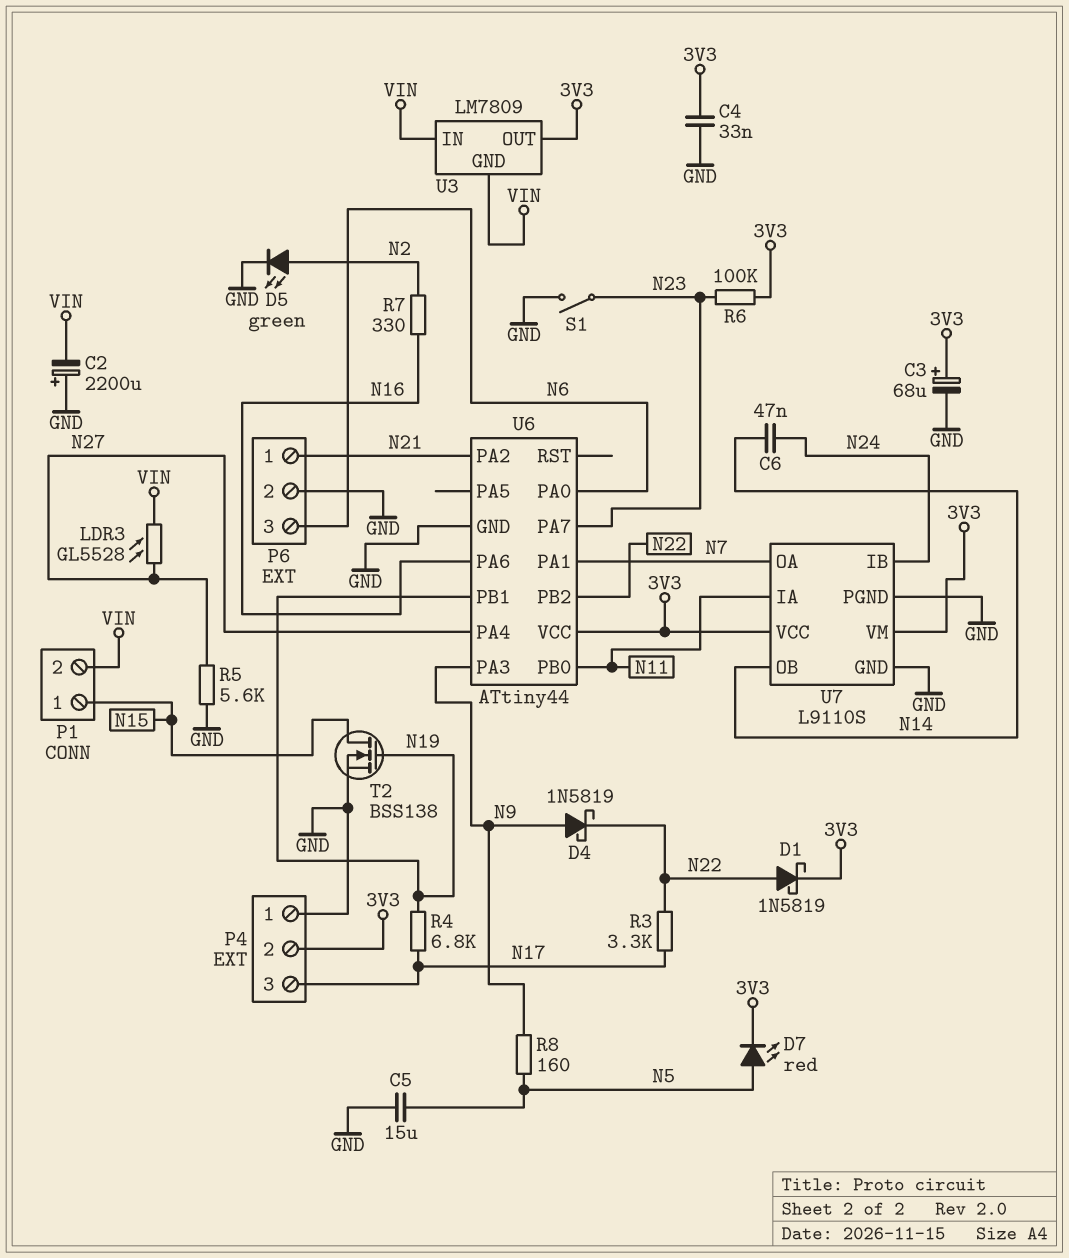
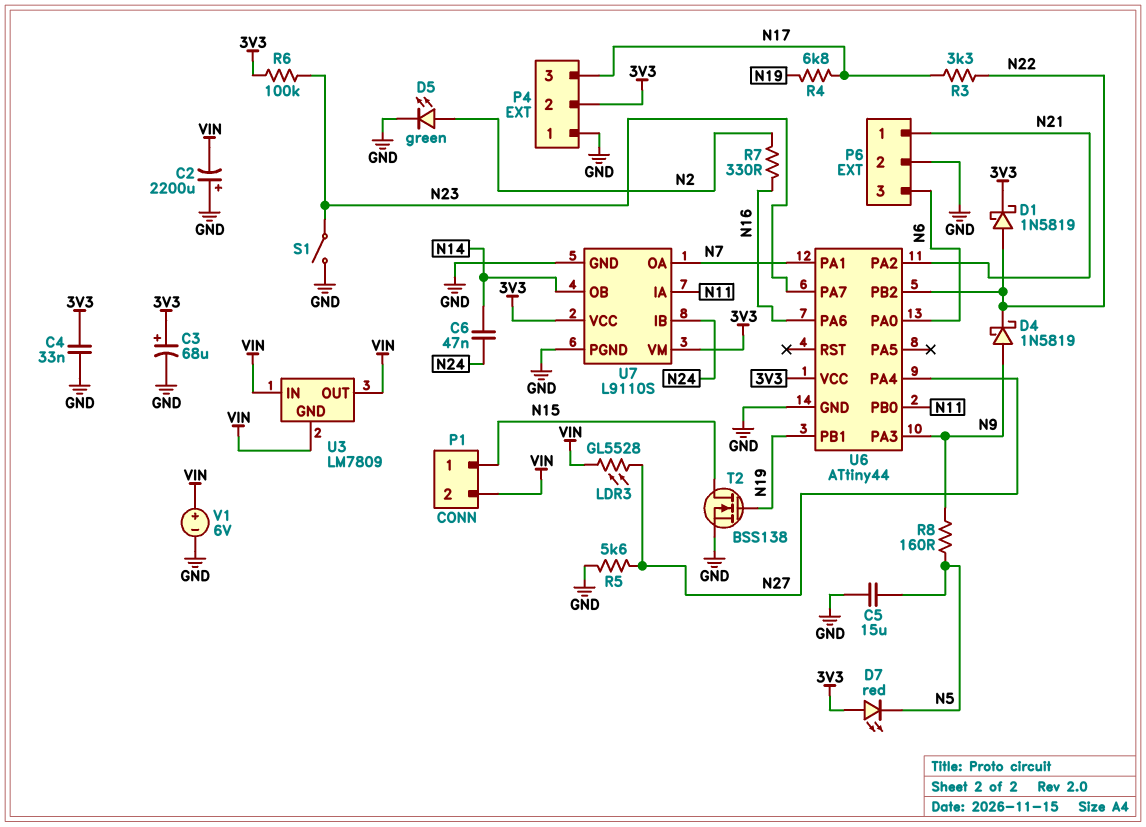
D7: LED red (A N5, K 3V3) -> LED red (A 3V3, K N5)
U3 pin OUT: 3V3 -> VIN
V1: none -> 6V (plus VIN, minus GND)

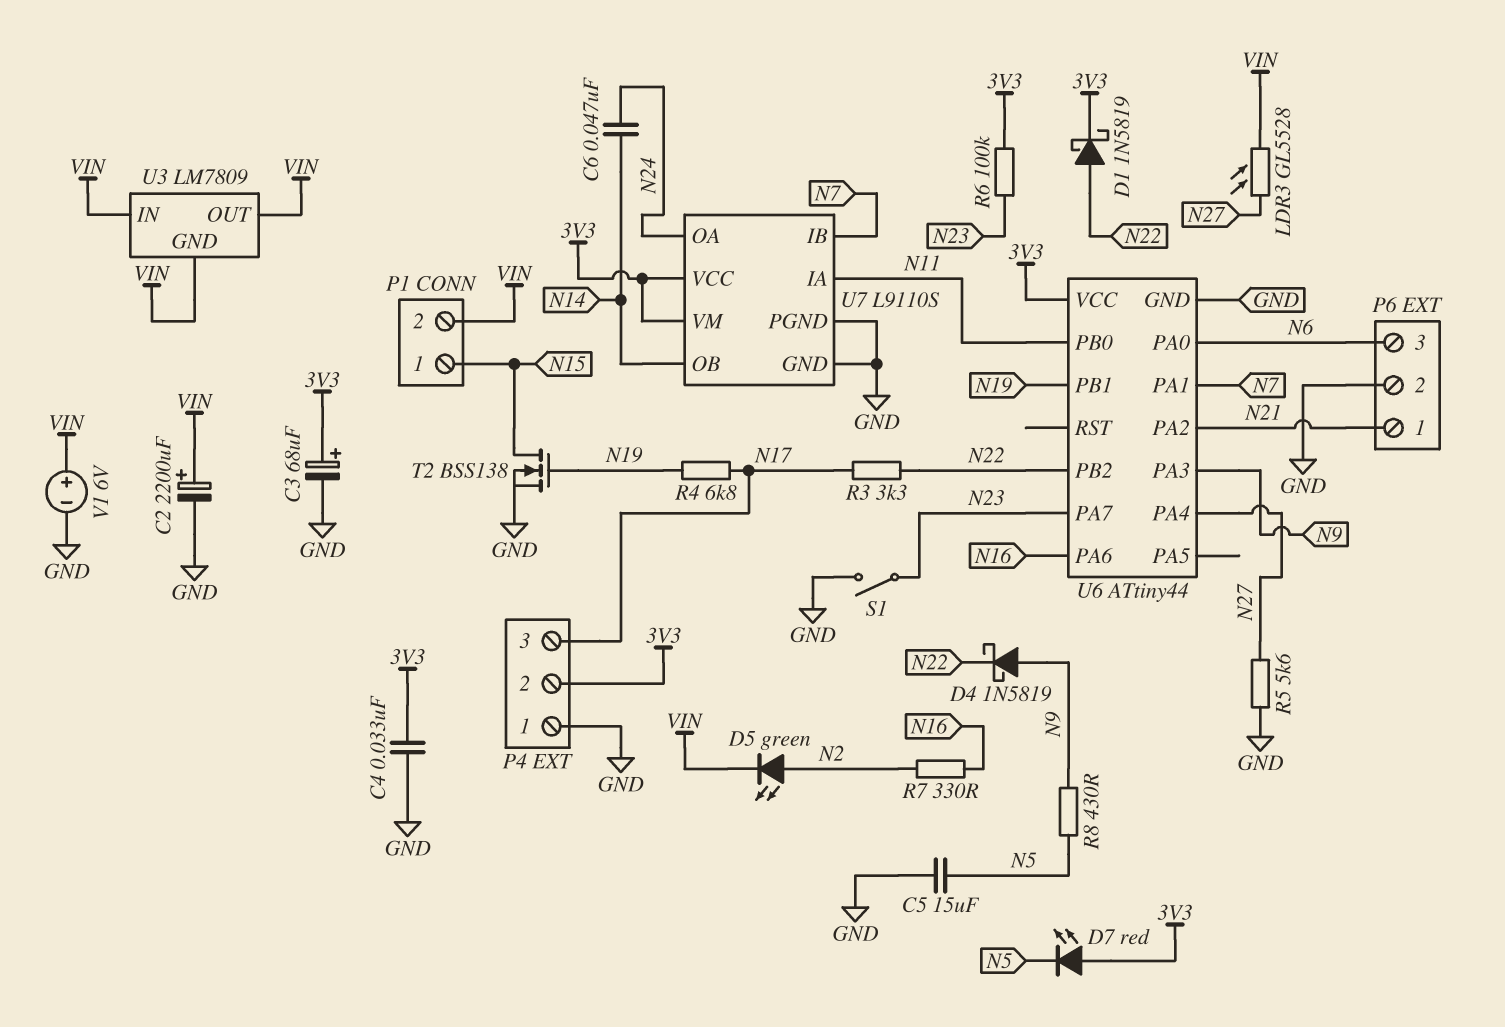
C2: 2200uF (plus GND, minus VIN) -> 2200uF (plus VIN, minus GND)
D5: LED green (A N2, K GND) -> LED green (A N2, K VIN)
R8: 160 (N5, N9) -> 430 (N5, N9)
U7 pin IB: N24 -> N7
U7 pin OA: N7 -> N24

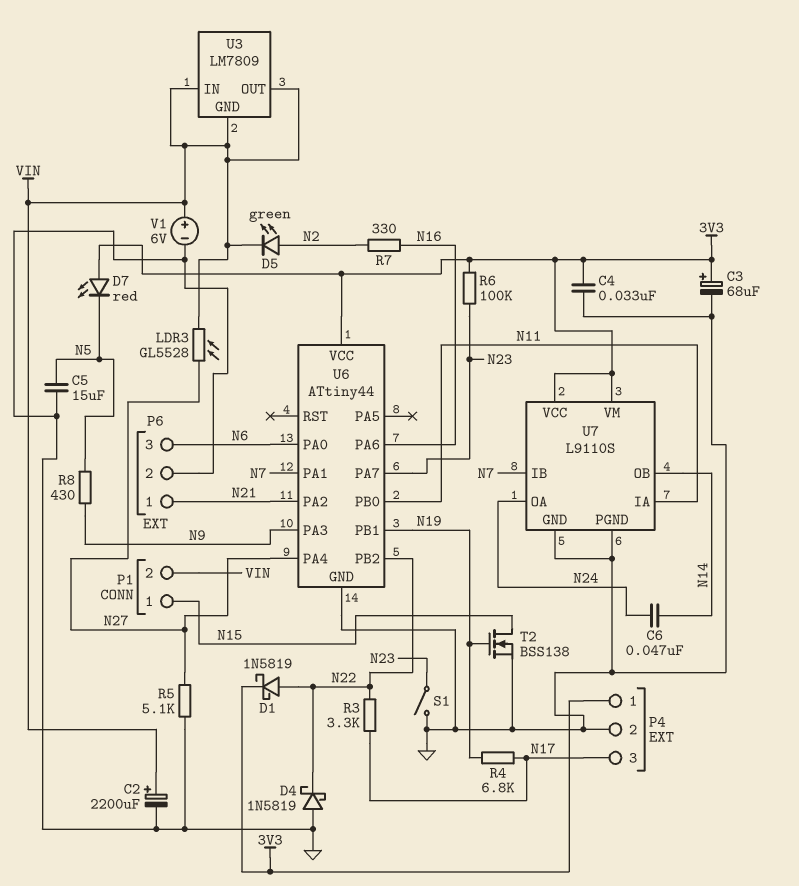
D4: schottky 1N5819 (A N9, K N22) -> schottky 1N5819 (A GND, K N22)
P4 pin 1: GND -> 3V3
P4 pin 2: 3V3 -> GND
R5: 5.6k (GND, N27) -> 5.1k (GND, N27)

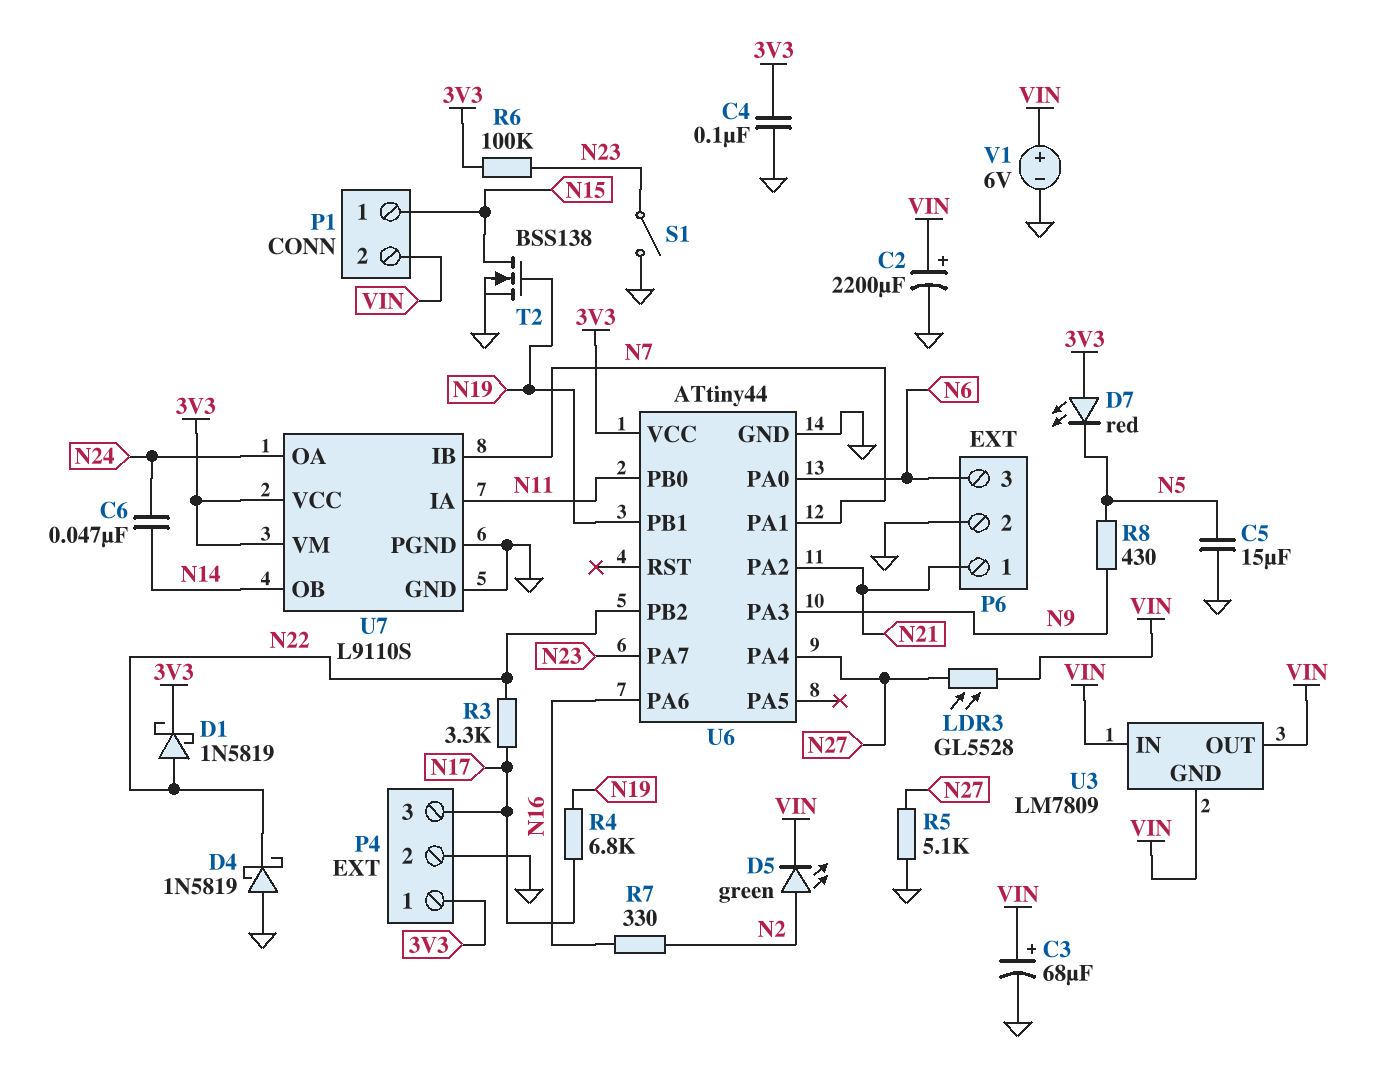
C3: 68uF (plus 3V3, minus GND) -> 68uF (plus VIN, minus GND)
C4: 33nF (3V3, GND) -> 100nF (3V3, GND)

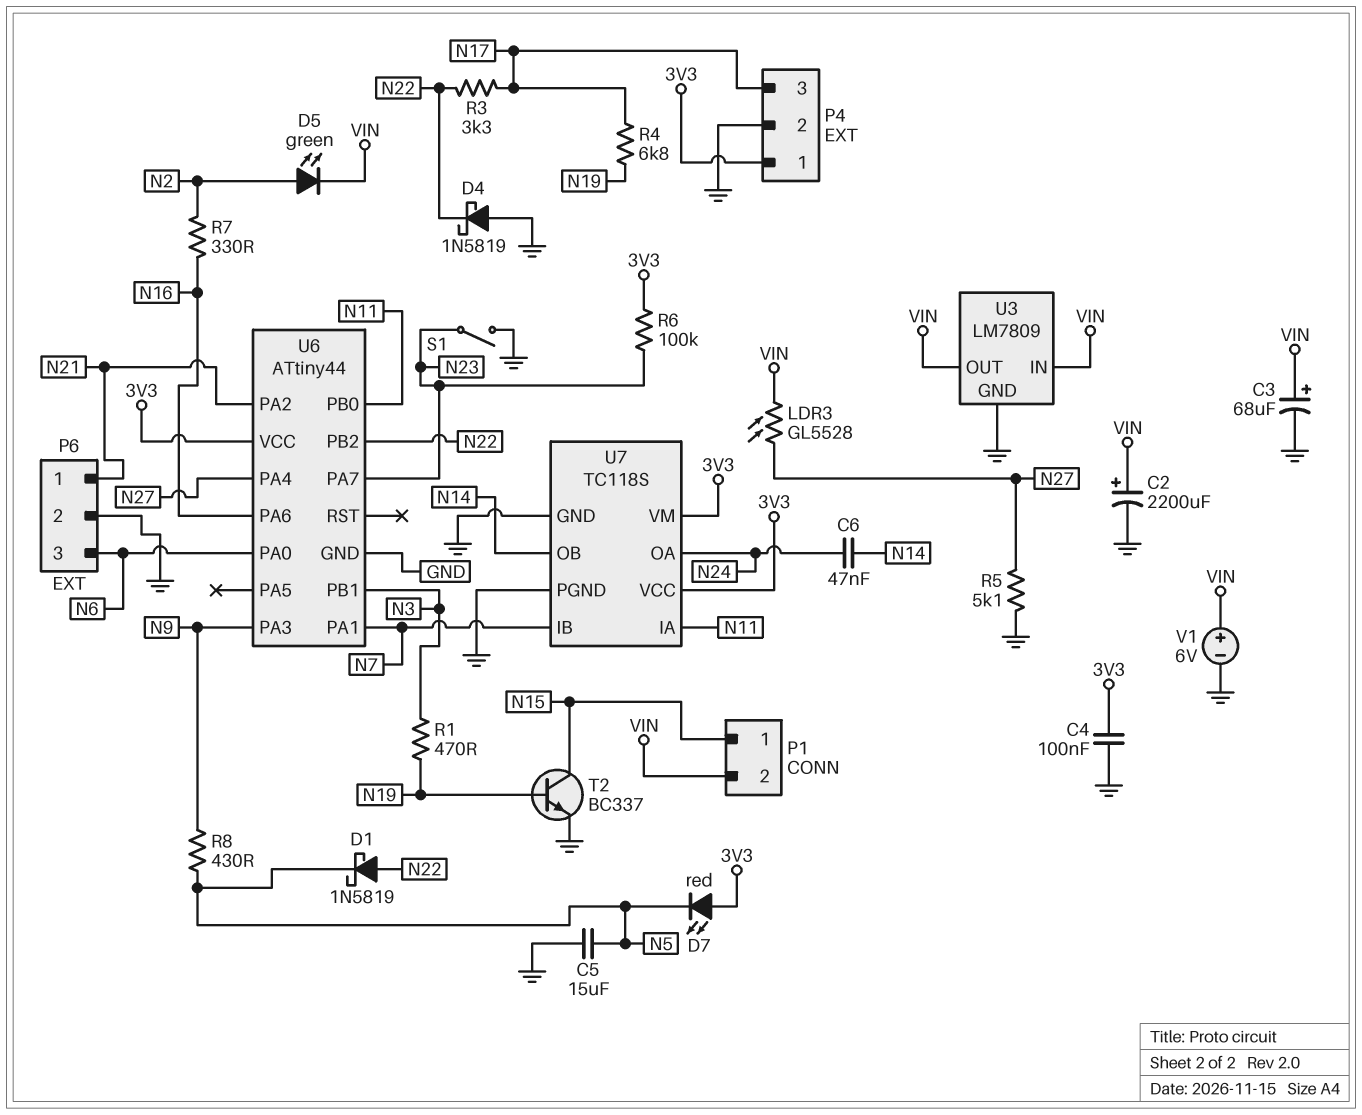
D1: schottky 1N5819 (A N22, K 3V3) -> schottky 1N5819 (A N22, K N5)
R1: none -> 470 (N3, N19)
T2: NMOS BSS138 (G N19, D N15, S GND) -> NPN BC337 (B N19, C N15, E GND)
U3 pin GND: VIN -> GND
U6 pin PB1: N19 -> N3
U7: L9110S -> TC118S

